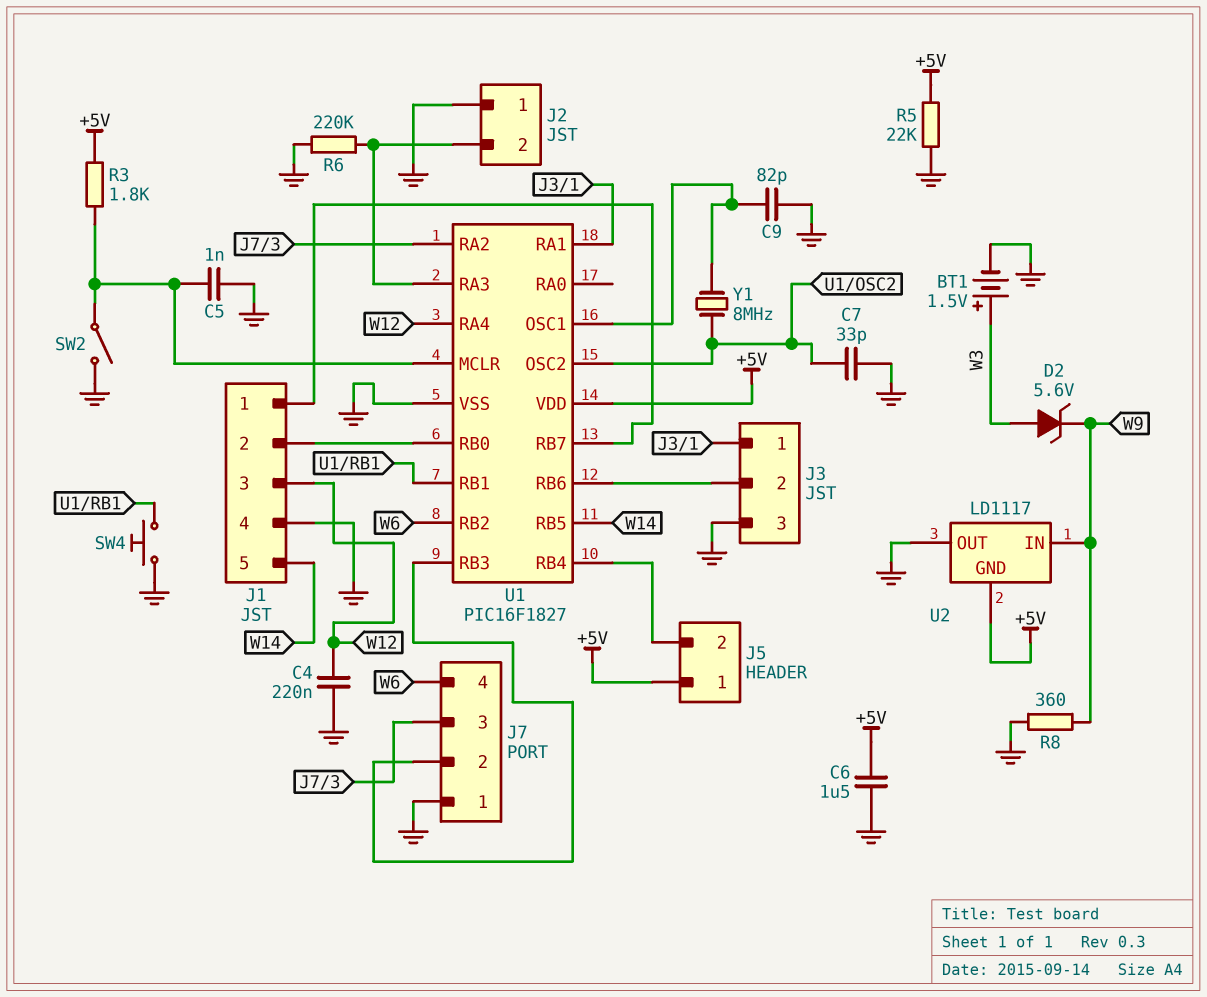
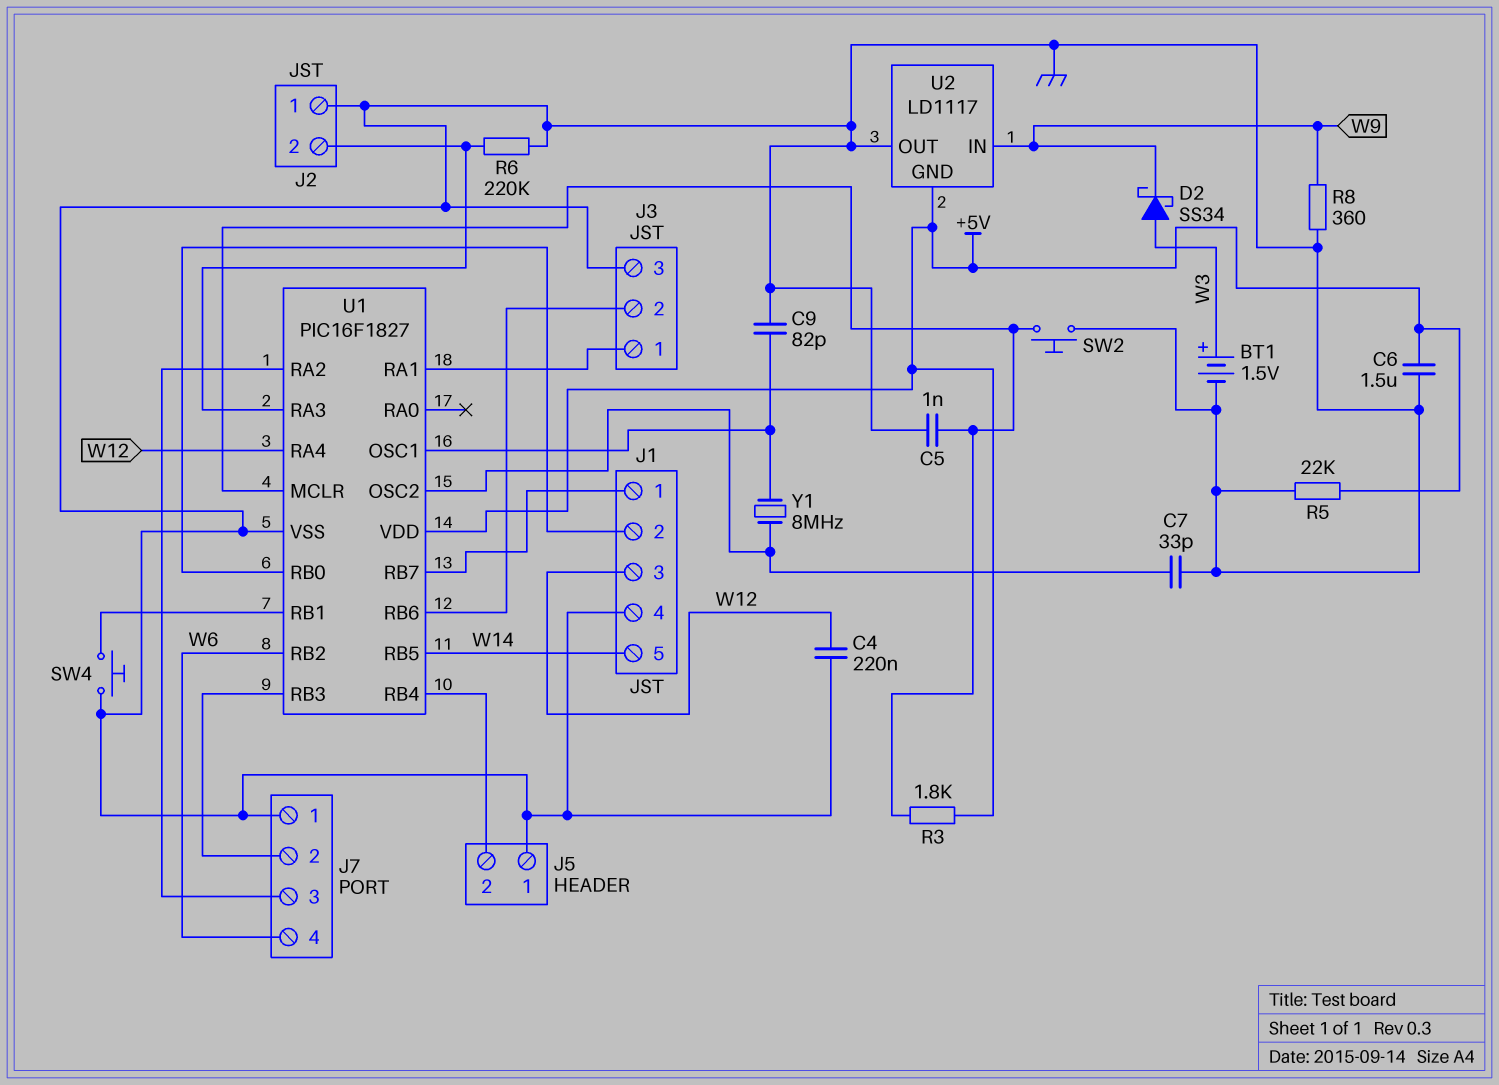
D2: zener 5.6V (A W3, K W9) -> schottky SS34 (A W3, K W9)
J5 pin 1: +5V -> GND
SW2: switch (GND, U1/MCLR) -> button (GND, U1/MCLR)

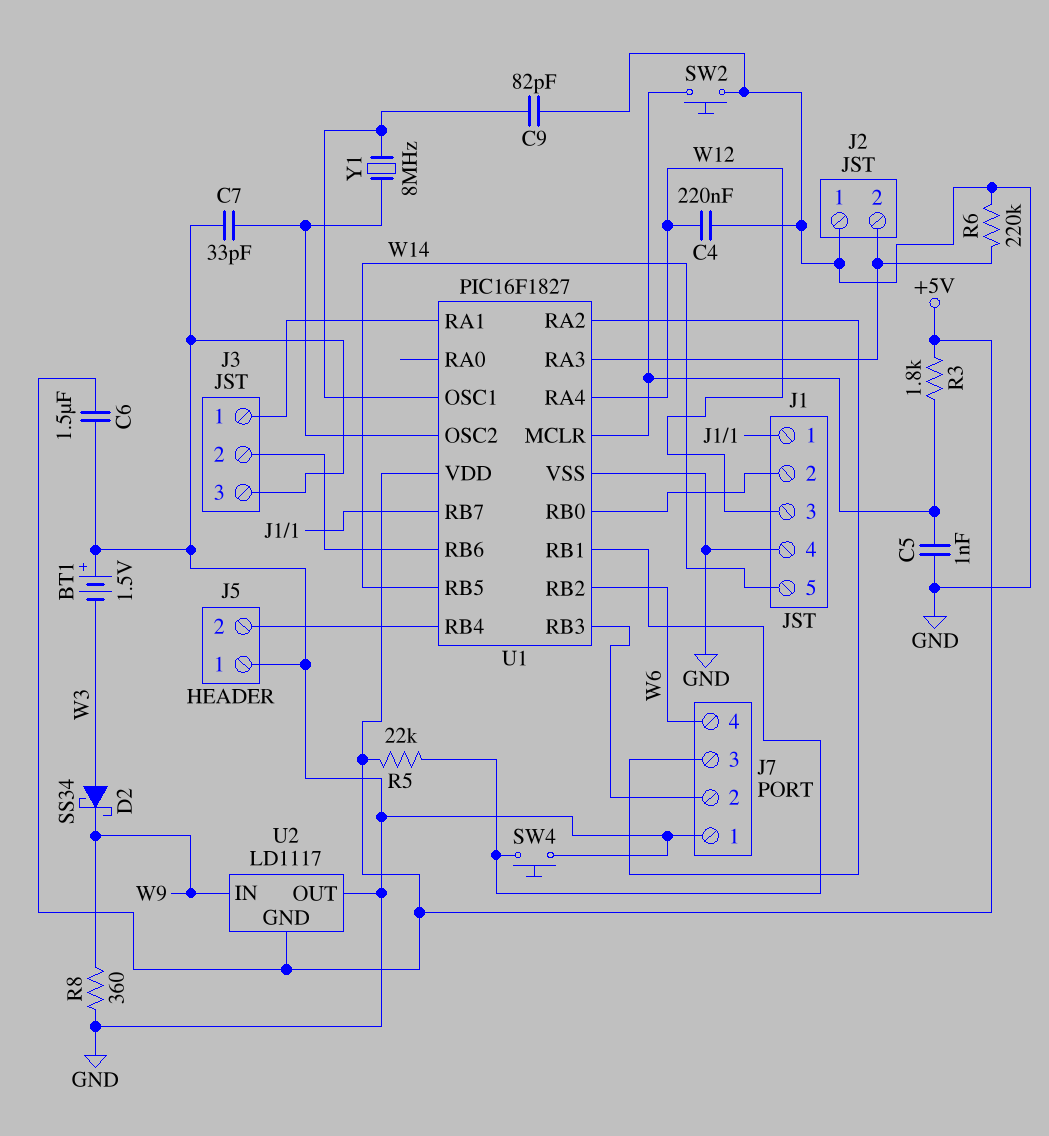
BT1: 1.5V (plus W3, minus GND) -> 1.5V (plus GND, minus W3)
R5: 22k (+5V, GND) -> 22k (+5V, U1/RB1)

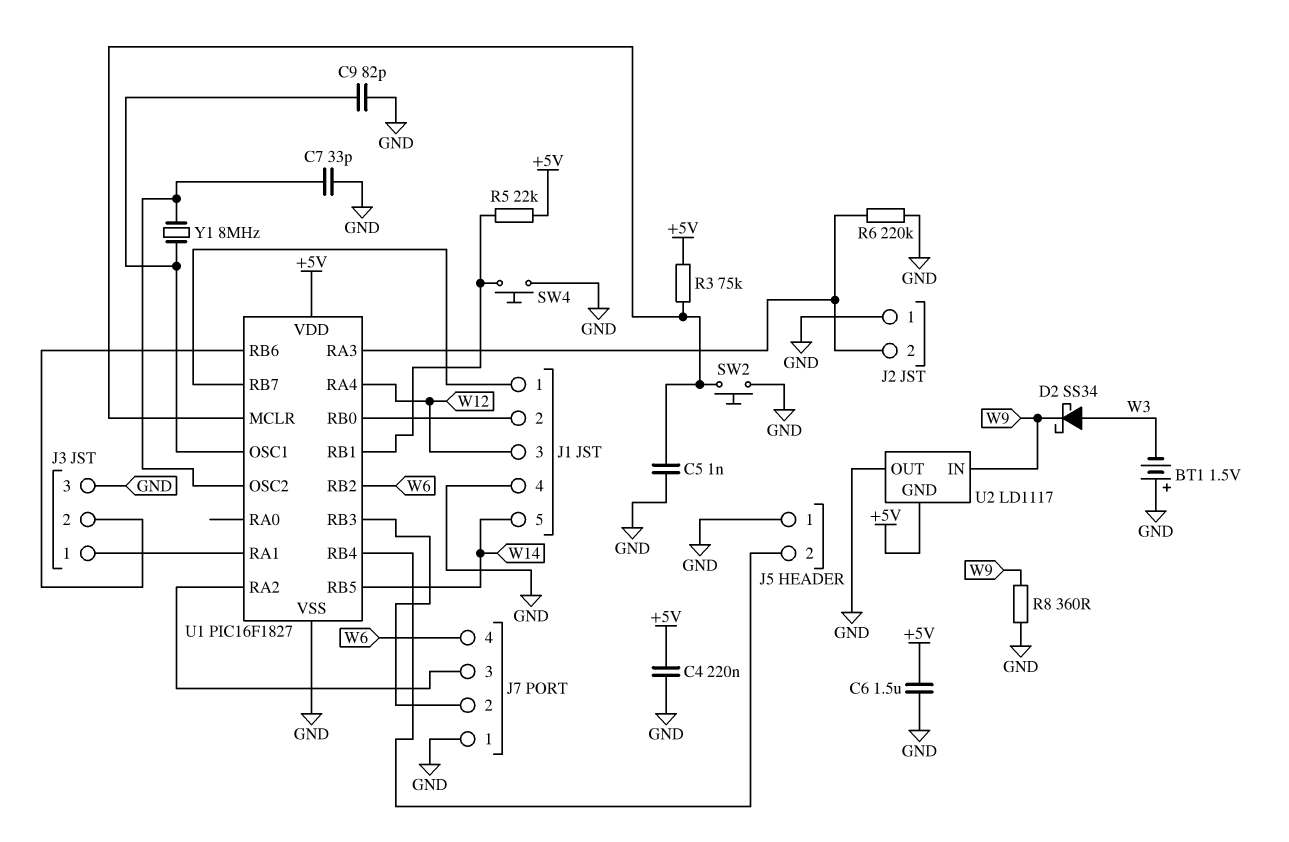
C4: 220nF (GND, W12) -> 220nF (+5V, GND)
R3: 1.8k (+5V, U1/MCLR) -> 75k (+5V, U1/MCLR)

